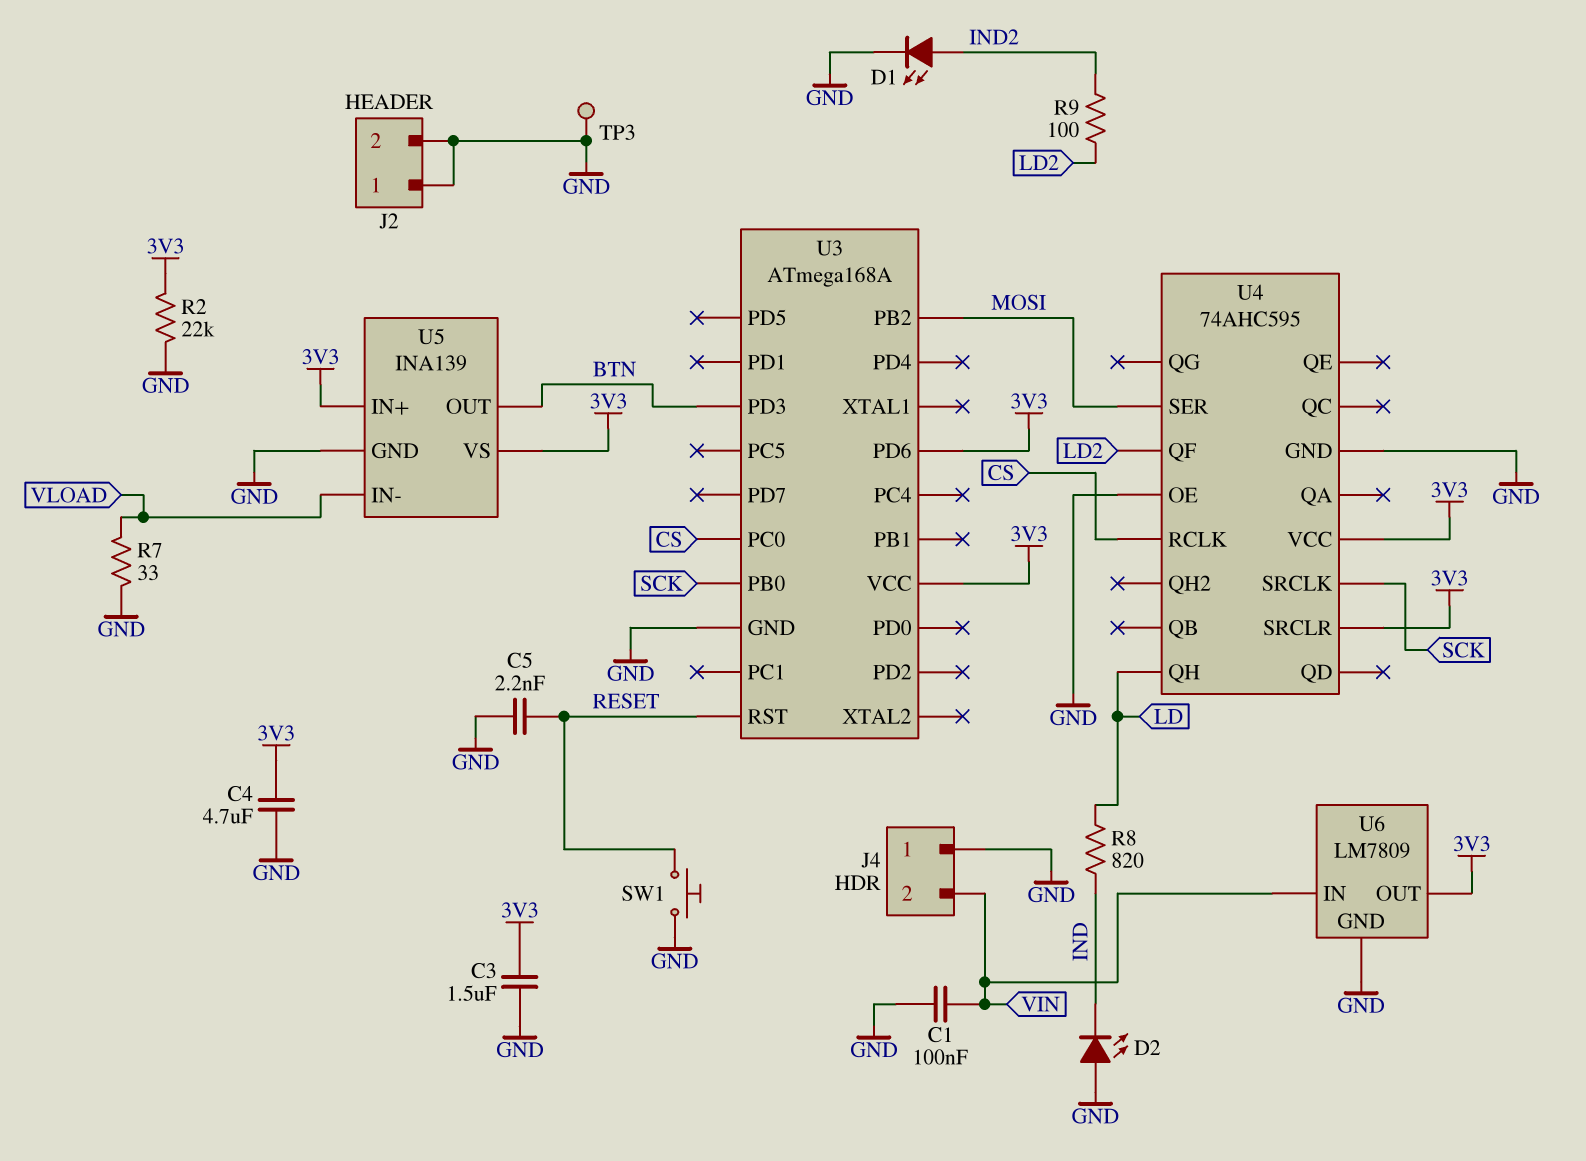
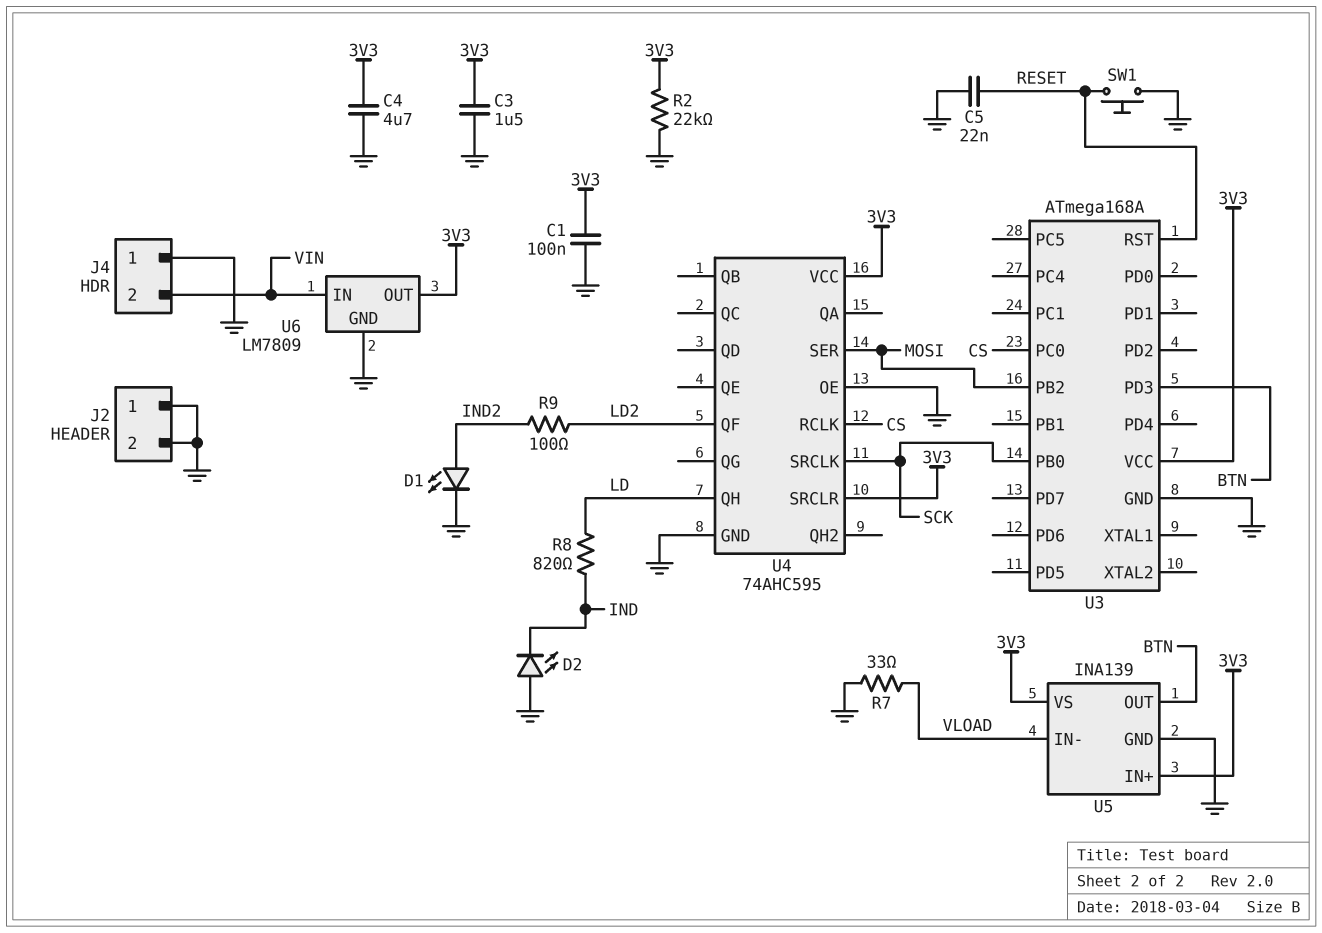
C1: 100nF (GND, VIN) -> 100nF (3V3, GND)
C5: 2.2nF (GND, RESET) -> 22nF (GND, RESET)
TP3: test point (GND) -> none
U3 pin PD6: 3V3 -> none

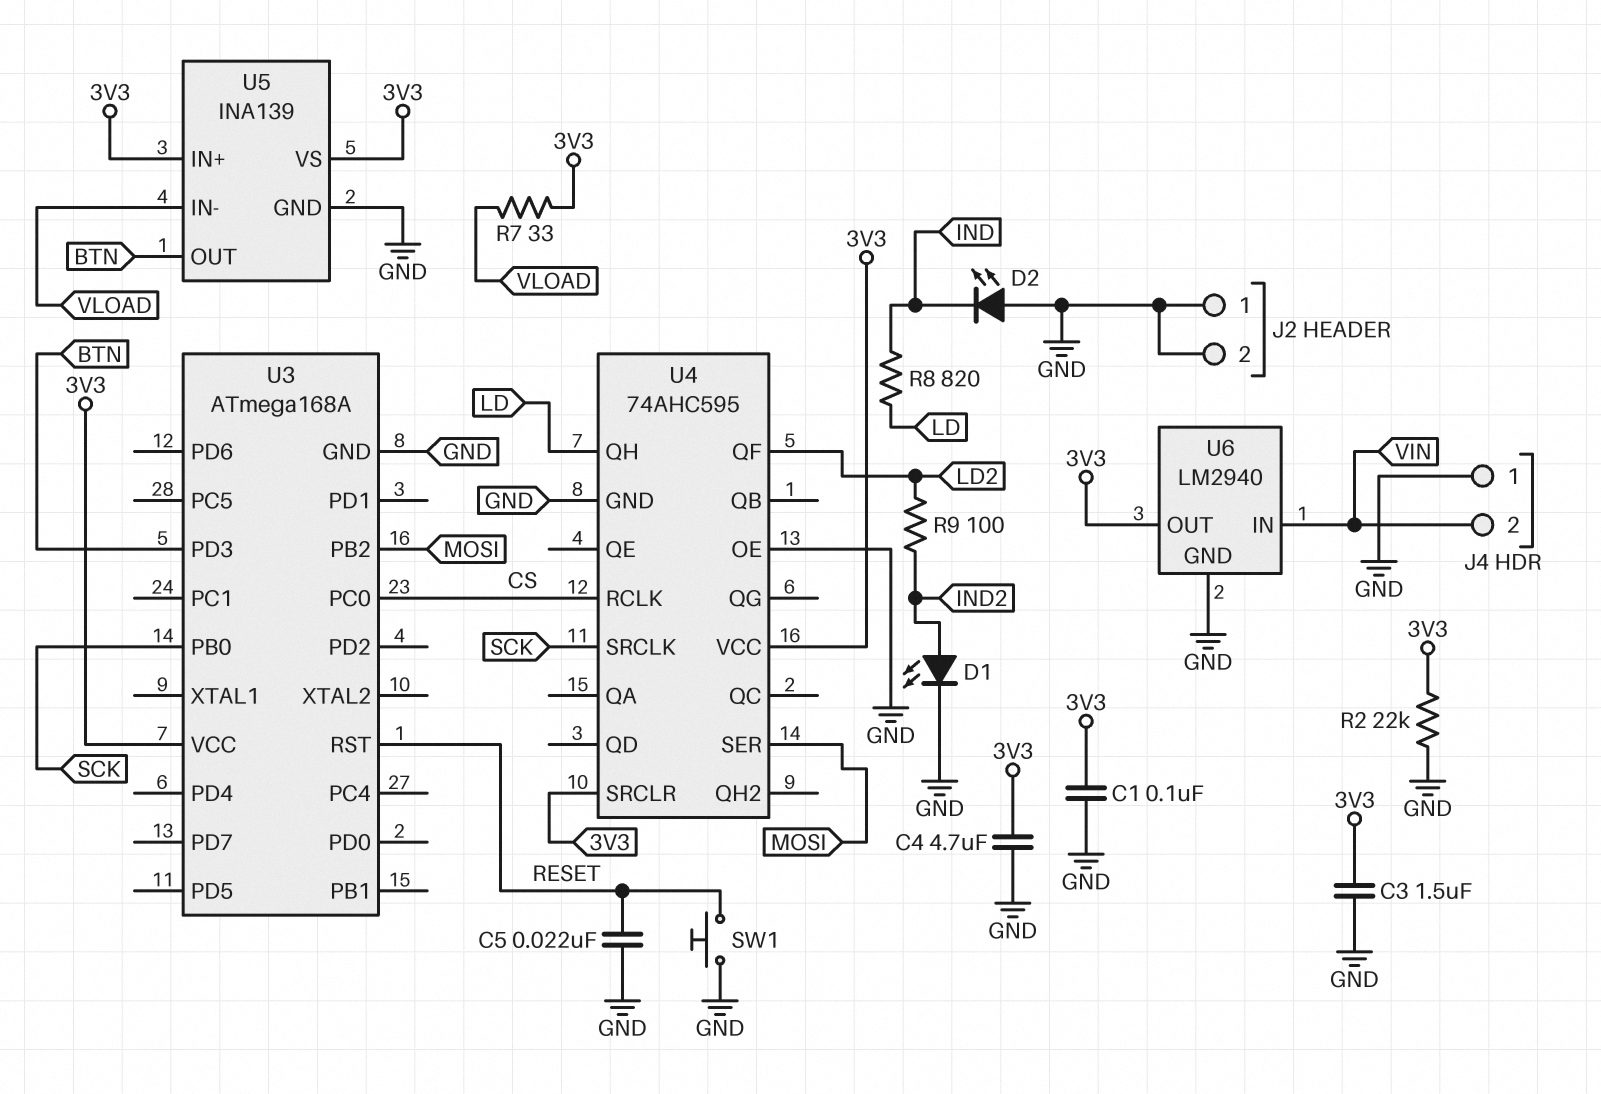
R7: 33 (GND, VLOAD) -> 33 (3V3, VLOAD)
U6: LM7809 -> LM2940

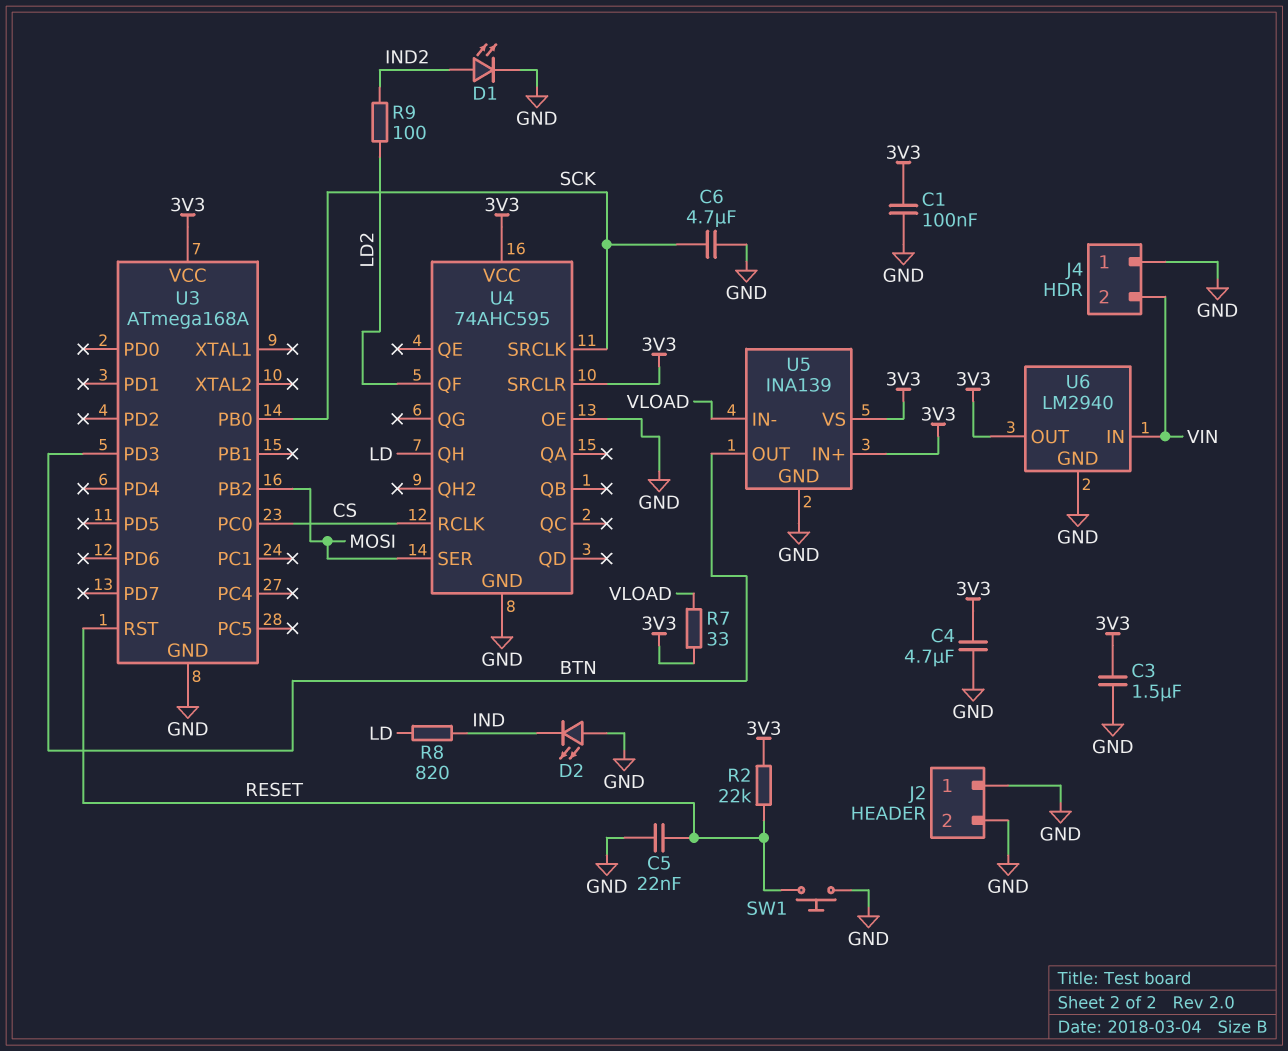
C6: none -> 4.7uF (GND, SCK)
R2: 22k (3V3, GND) -> 22k (3V3, RESET)

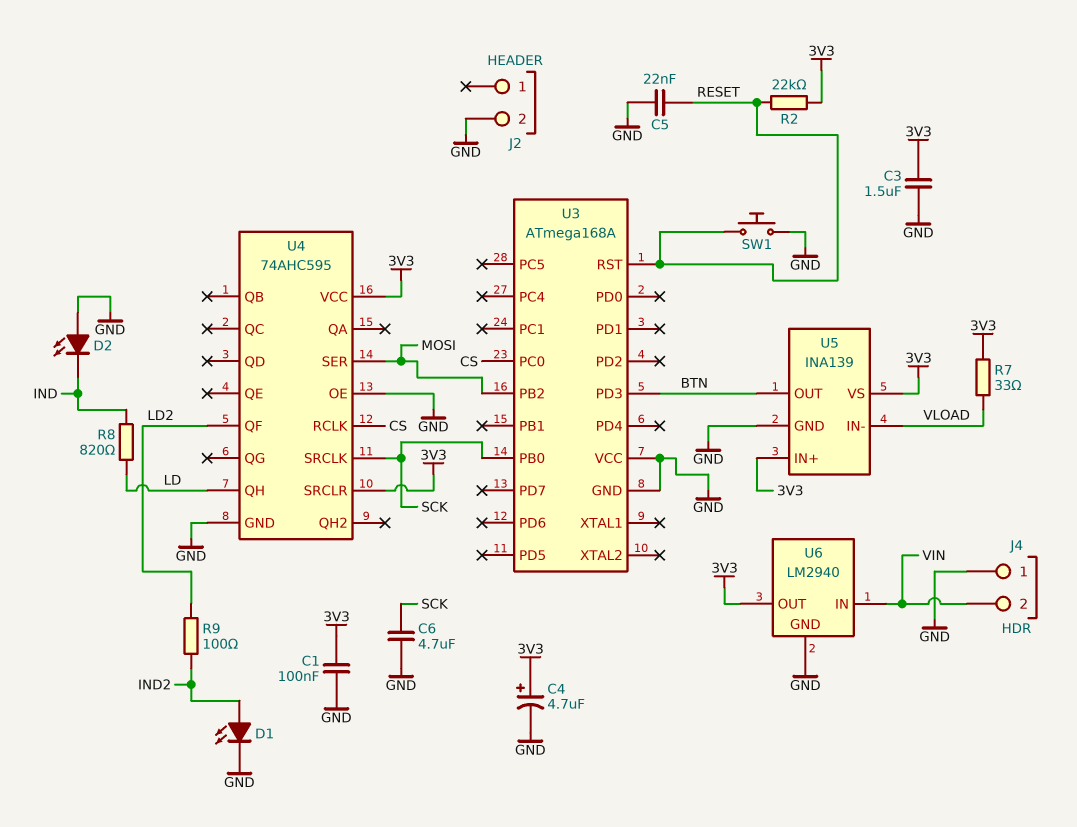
C4: 4.7uF (3V3, GND) -> 4.7uF (plus 3V3, minus GND)
J2 pin 1: GND -> none
U3 pin VCC: 3V3 -> GND

